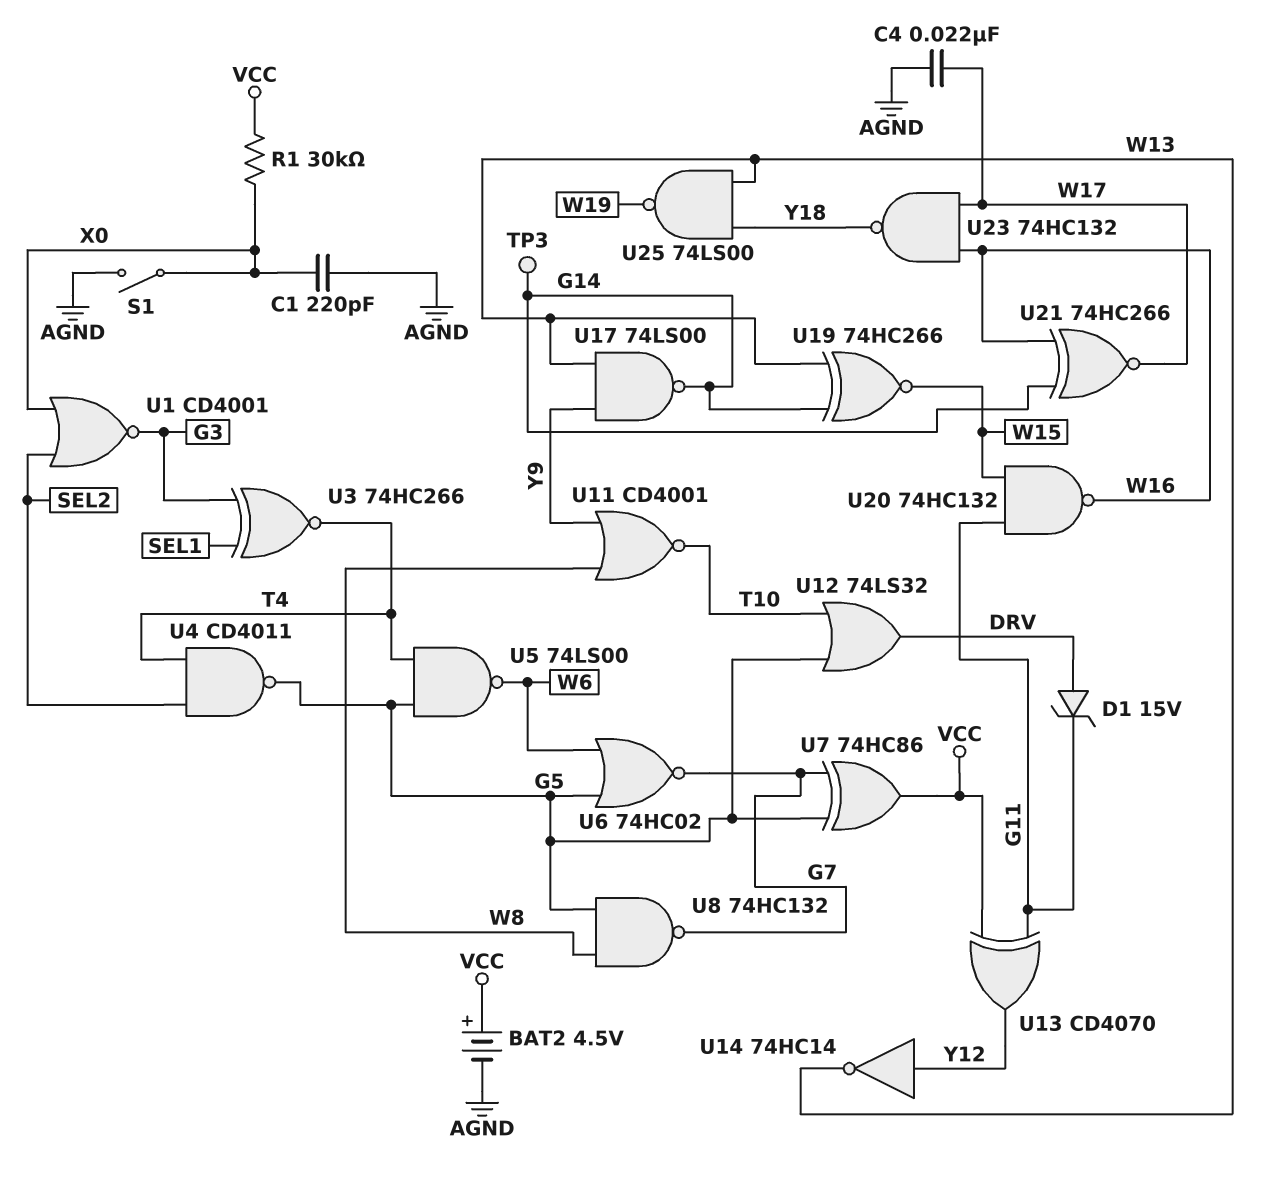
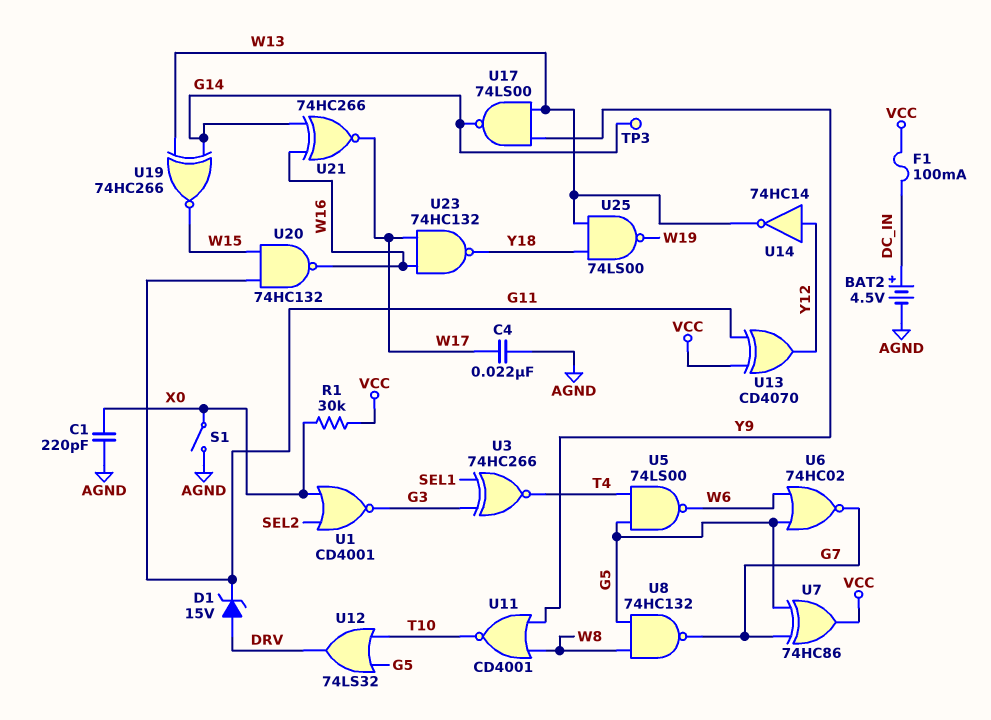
BAT2: 4.5V (plus VCC, minus AGND) -> 4.5V (plus DC_IN, minus AGND)
F1: none -> 100mA (DC_IN, VCC)
U4: NAND CD4011 (in SEL2, in T4, out G5) -> none

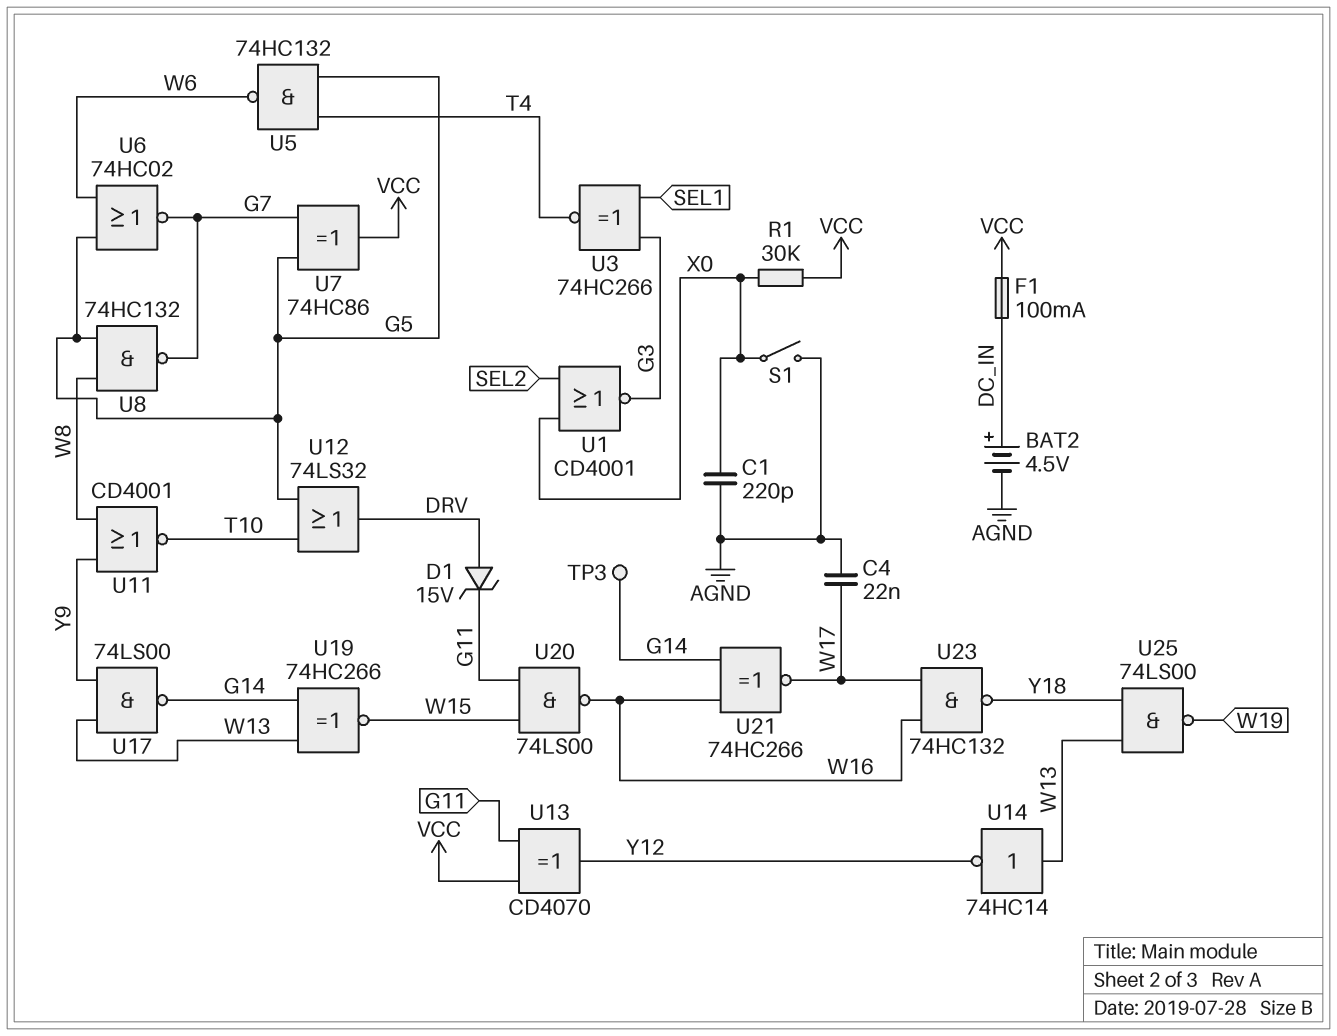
U5: NAND 74LS00 (in G5, in T4, out W6) -> NAND 74HC132 (in G5, in T4, out W6)
U14: NOT 74HC14 (in Y12, out W13) -> NOT 74HC14 (in W13, out Y12)
U20: NAND 74HC132 (in G11, in W15, out W16) -> NAND 74LS00 (in G11, in W15, out W16)

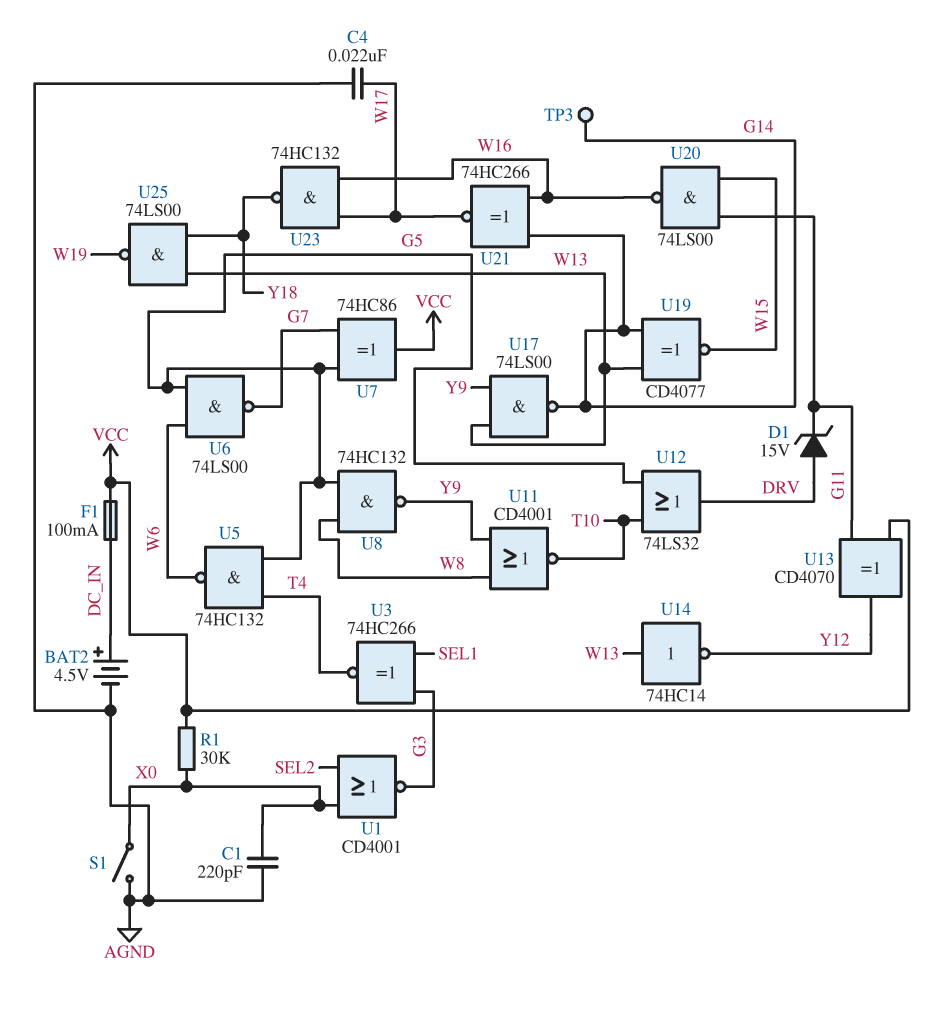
U6: NOR 74HC02 (in G5, in W6, out G7) -> NAND 74LS00 (in G5, in W6, out G7)
U8: NAND 74HC132 (in G5, in W8, out G7) -> NAND 74HC132 (in G5, in W8, out Y9)
U19: XNOR 74HC266 (in G14, in W13, out W15) -> XNOR CD4077 (in G14, in W13, out W15)

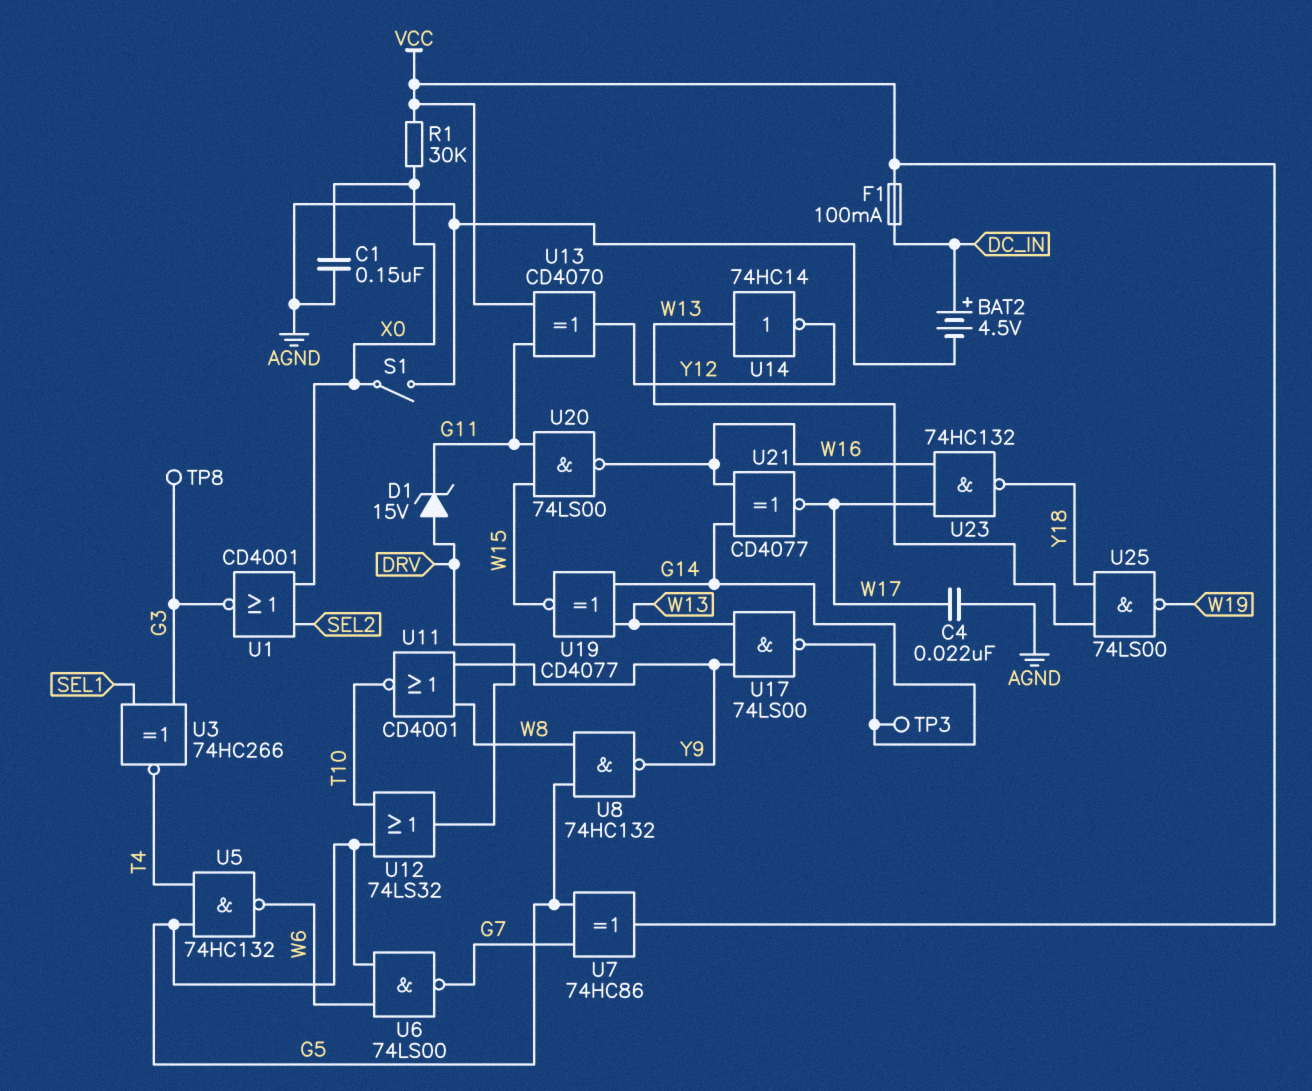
C1: 220pF (AGND, X0) -> 150nF (AGND, X0)
TP8: none -> test point (G3)
U21: XNOR 74HC266 (in G14, in W16, out W17) -> XNOR CD4077 (in G14, in W16, out W17)

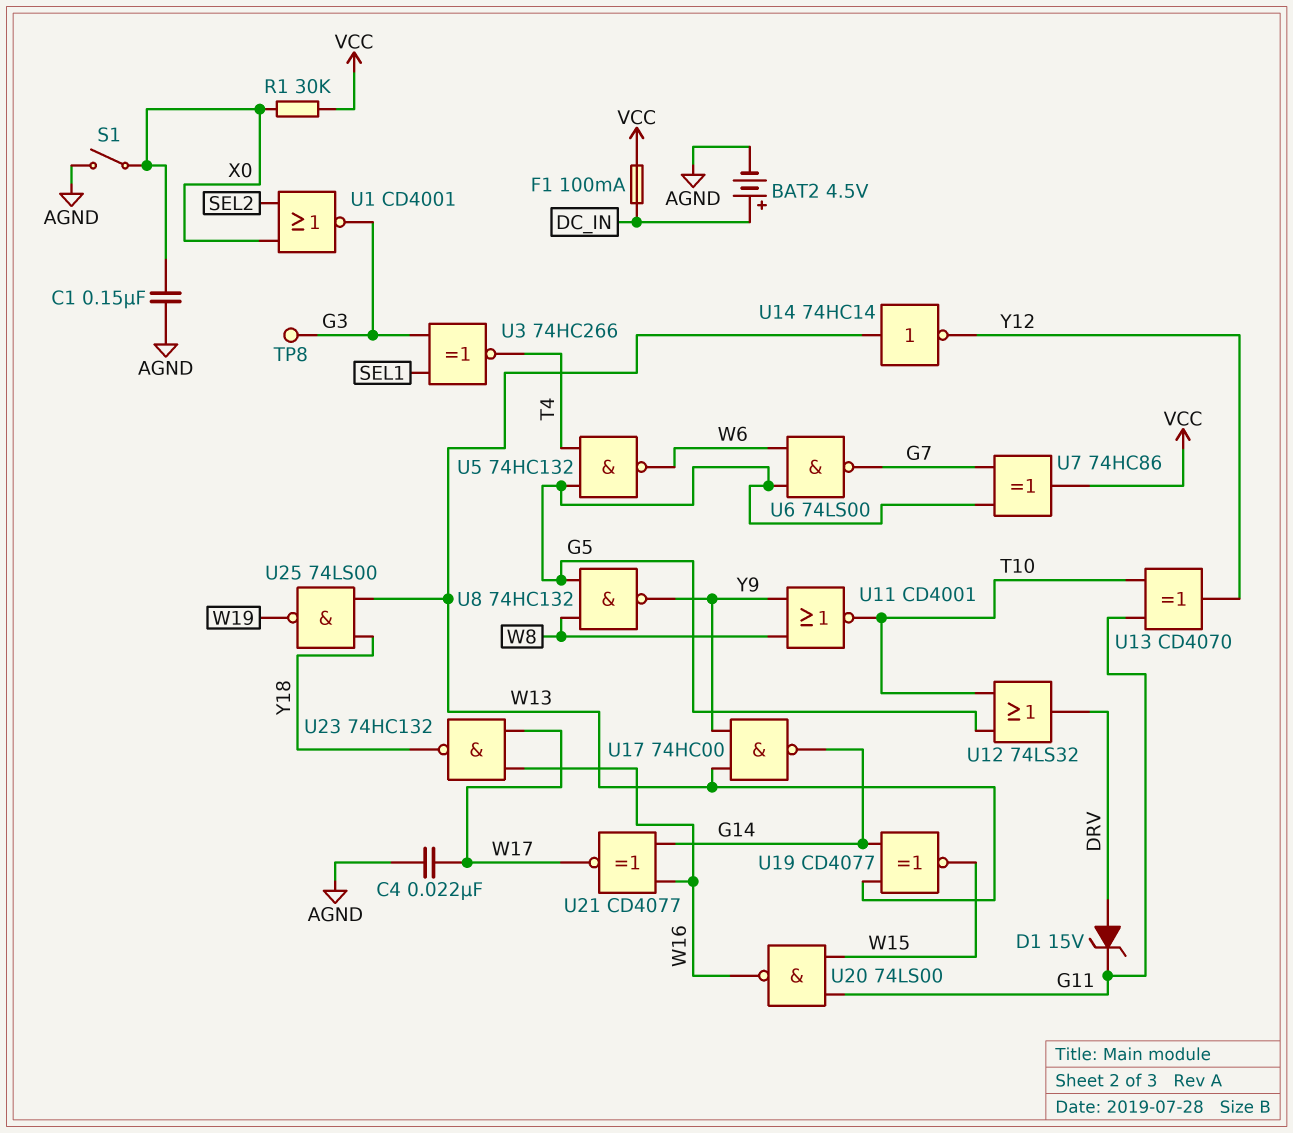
TP3: test point (G14) -> none
U13: XOR CD4070 (in G11, in VCC, out Y12) -> XOR CD4070 (in G11, in T10, out Y12)
U17: NAND 74LS00 (in W13, in Y9, out G14) -> NAND 74HC00 (in W13, in Y9, out G14)

